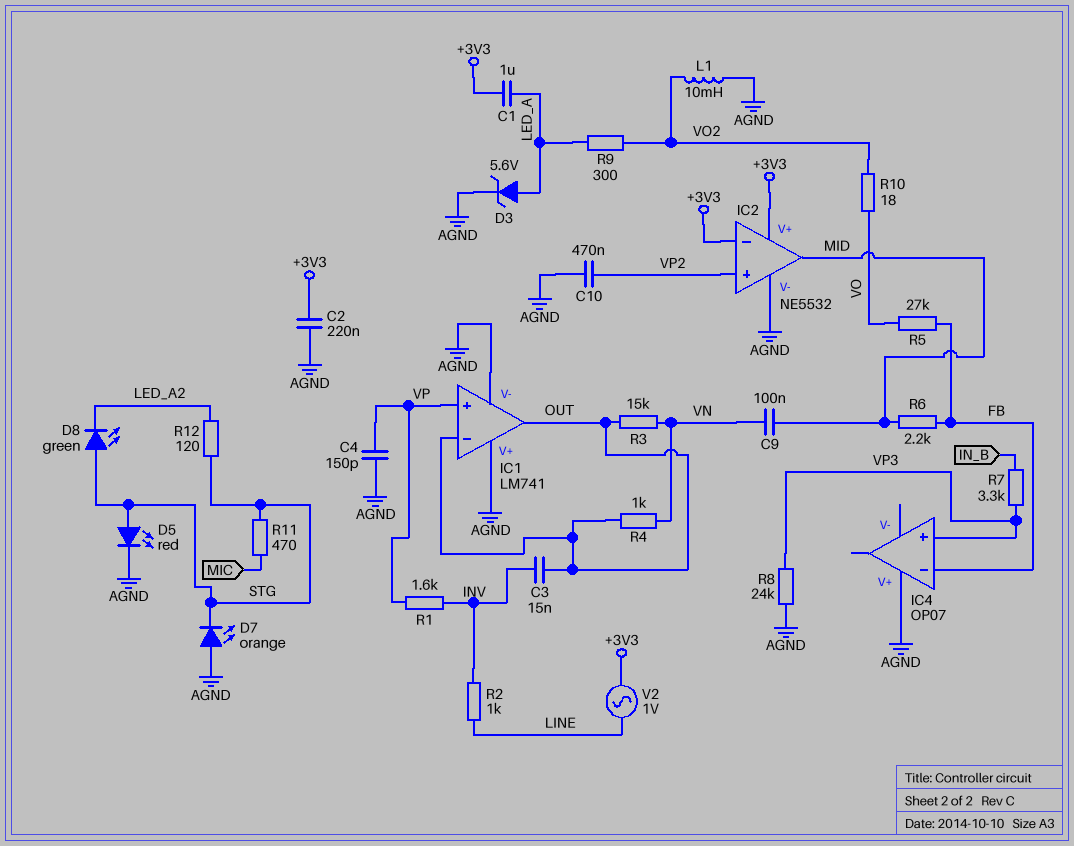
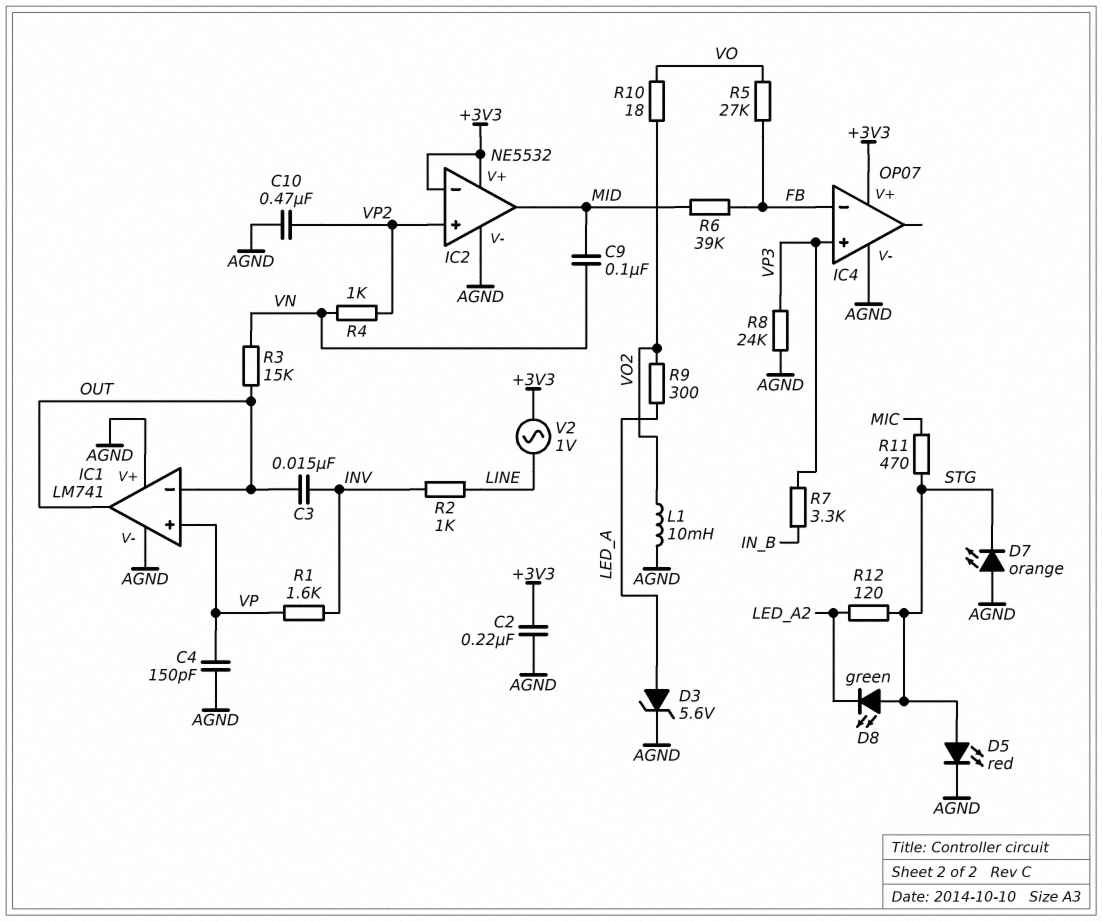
C1: 1uF (+3V3, LED_A) -> none
IC4 pin V+: AGND -> +3V3
IC4 pin V-: none -> AGND
R4: 1k (OUT, VN) -> 1k (VN, VP2)
R6: 2.2k (FB, MID) -> 39k (FB, MID)

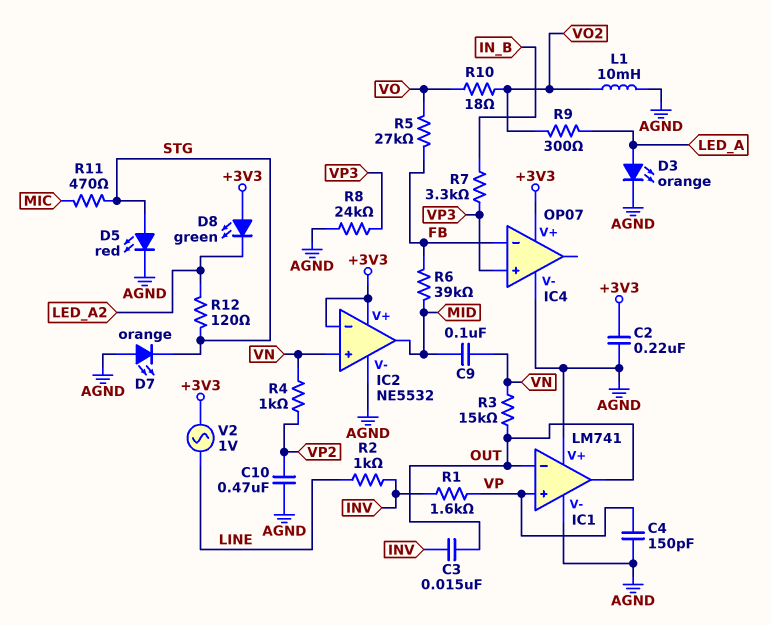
D3: zener 5.6V (A LED_A, K AGND) -> LED orange (A LED_A, K AGND)
D8: LED green (A STG, K LED_A2) -> LED green (A +3V3, K LED_A2)
IC2 pin in+: VP2 -> VN

